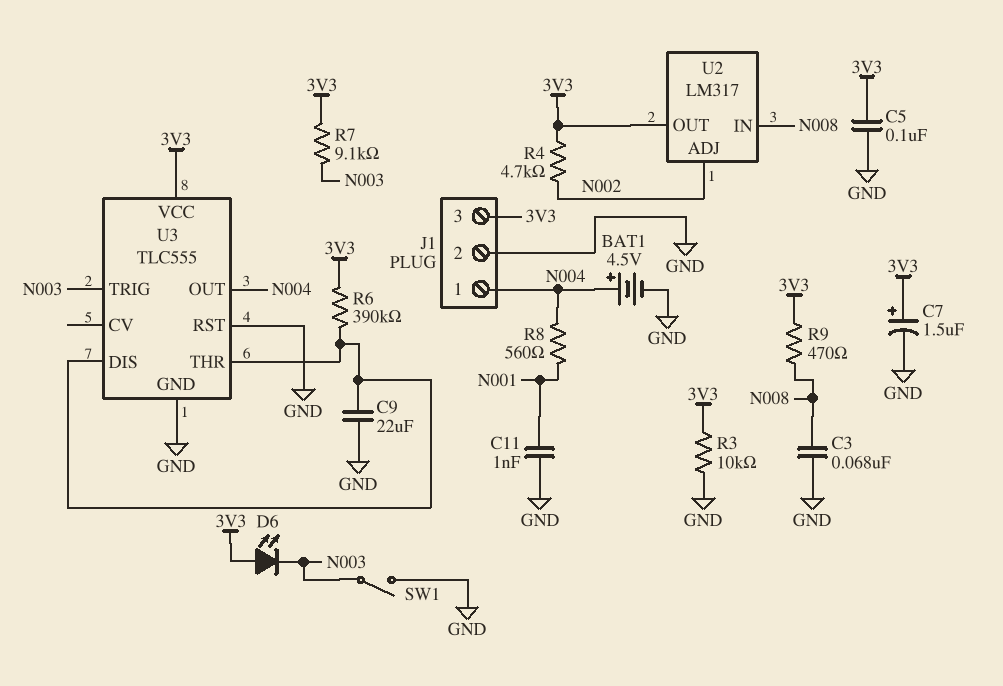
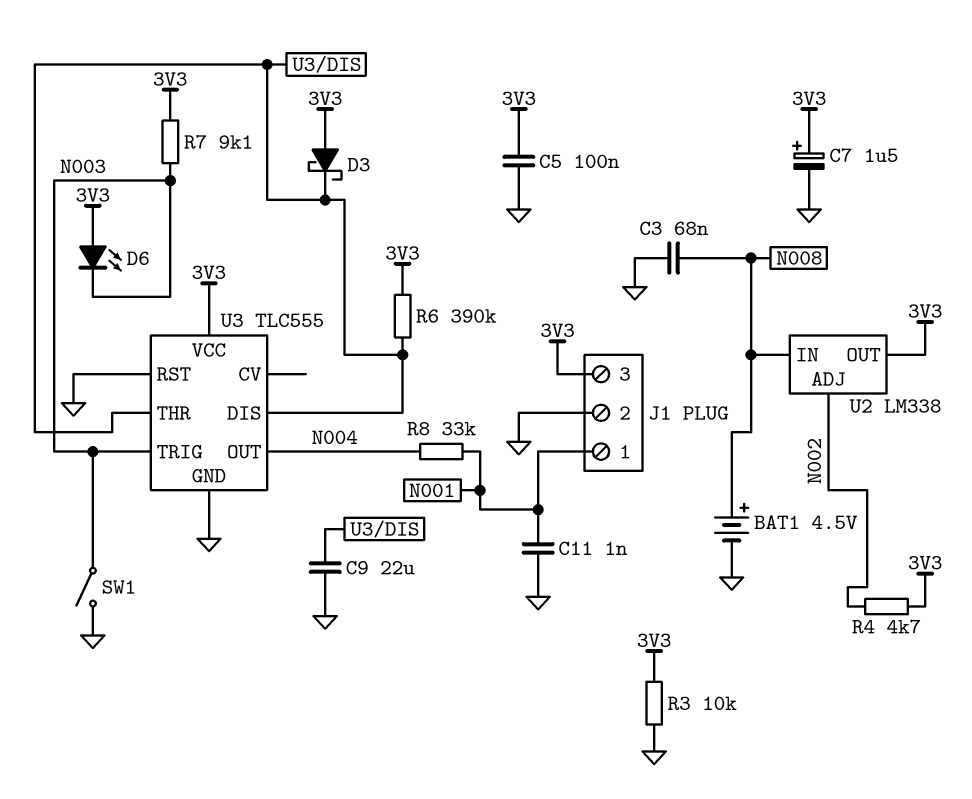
BAT1: 4.5V (plus N004, minus GND) -> 4.5V (plus N008, minus GND)
D3: none -> schottky (A 3V3, K U3/DIS)
J1 pin 1: N004 -> N001
R8: 560 (N001, N004) -> 33k (N001, N004)
R9: 470 (3V3, N008) -> none
U2: LM317 -> LM338

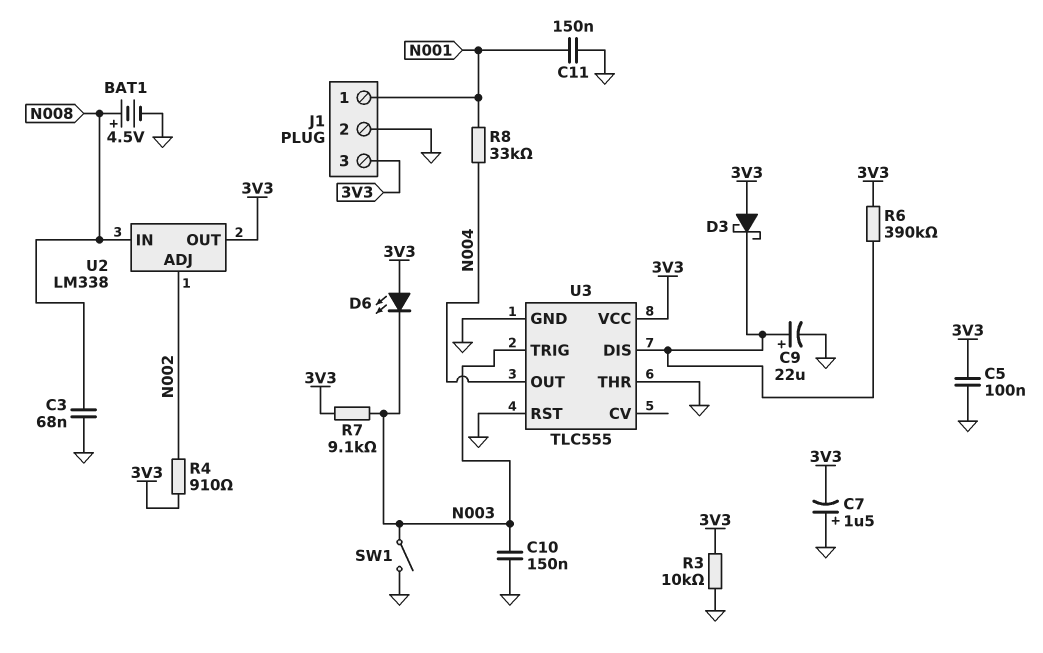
C7: 1.5uF (plus 3V3, minus GND) -> 1.5uF (plus GND, minus 3V3)
C9: 22uF (GND, U3/DIS) -> 22uF (plus U3/DIS, minus GND)
C10: none -> 150nF (GND, N003)
C11: 1nF (GND, N001) -> 150nF (GND, N001)
R4: 4.7k (3V3, N002) -> 910 (3V3, N002)
U3 pin THR: U3/DIS -> GND

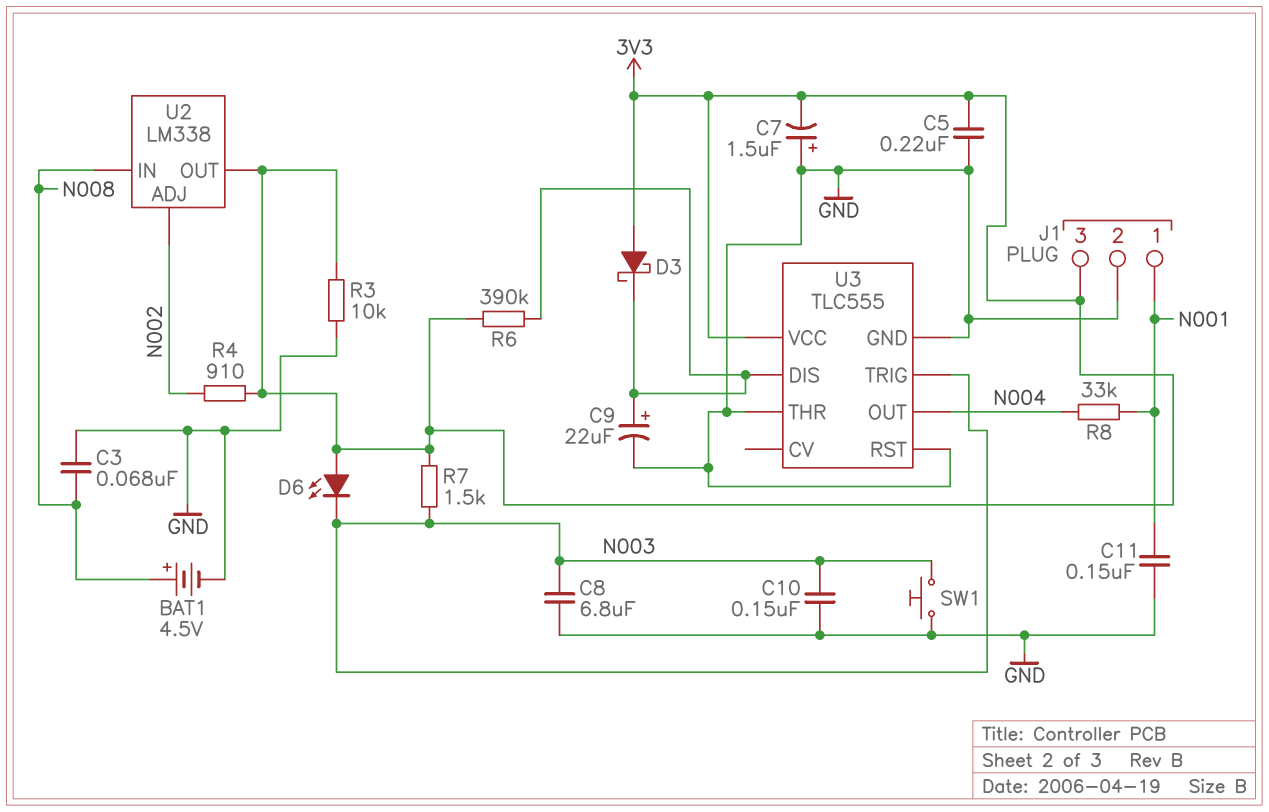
C5: 100nF (3V3, GND) -> 220nF (3V3, GND)
C8: none -> 6.8uF (GND, N003)
R7: 9.1k (3V3, N003) -> 1.5k (3V3, N003)
SW1: switch (GND, N003) -> button (GND, N003)

